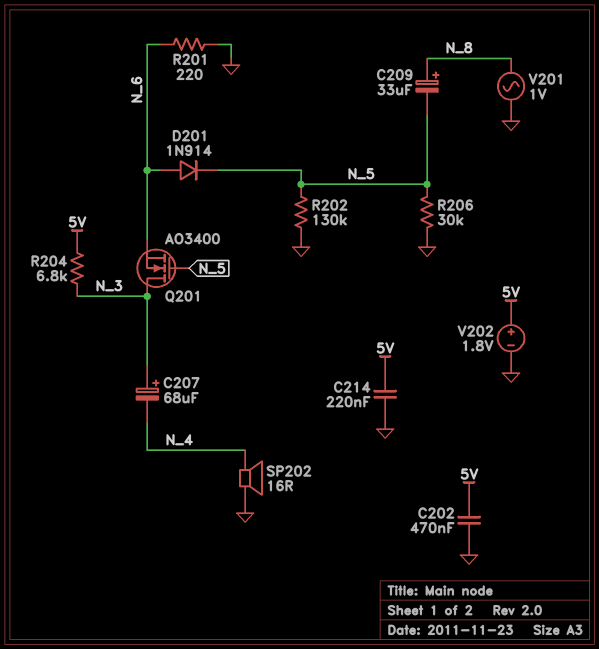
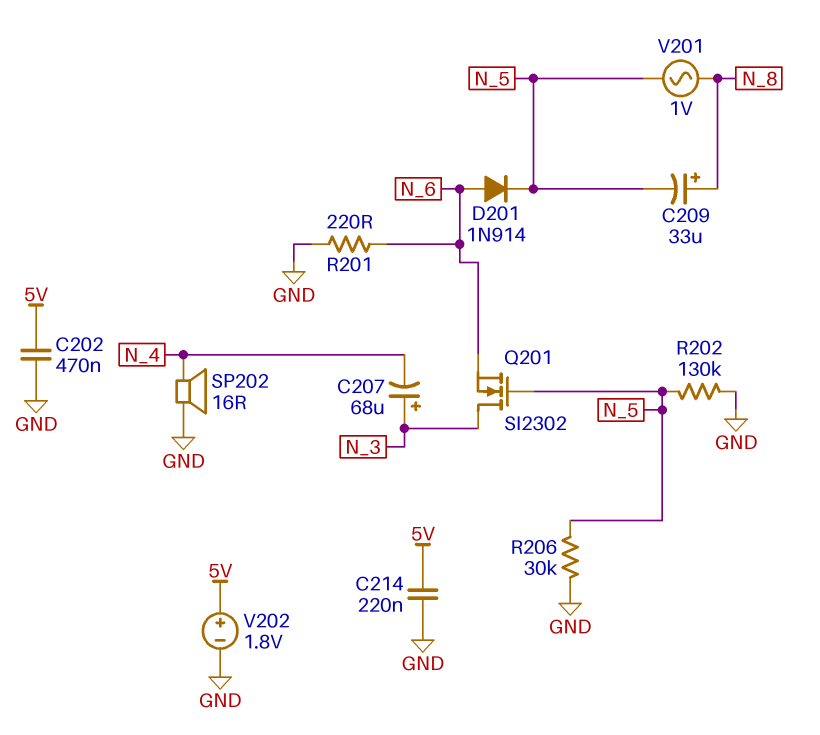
Q201: NMOS AO3400 (G N_5, D N_3, S N_6) -> NMOS SI2302 (G N_5, D N_3, S N_6)
R204: 6.8k (5V, N_3) -> none
V201: AC 1V (GND, N_8) -> AC 1V (N_5, N_8)

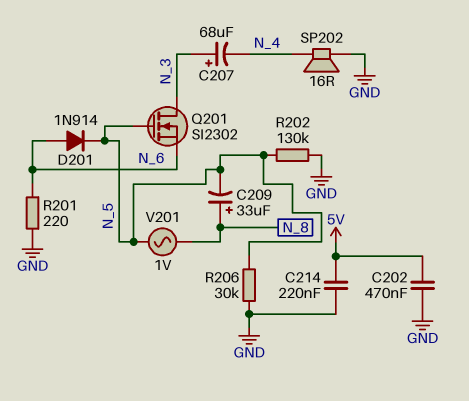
V202: 1.8V (plus 5V, minus GND) -> none

